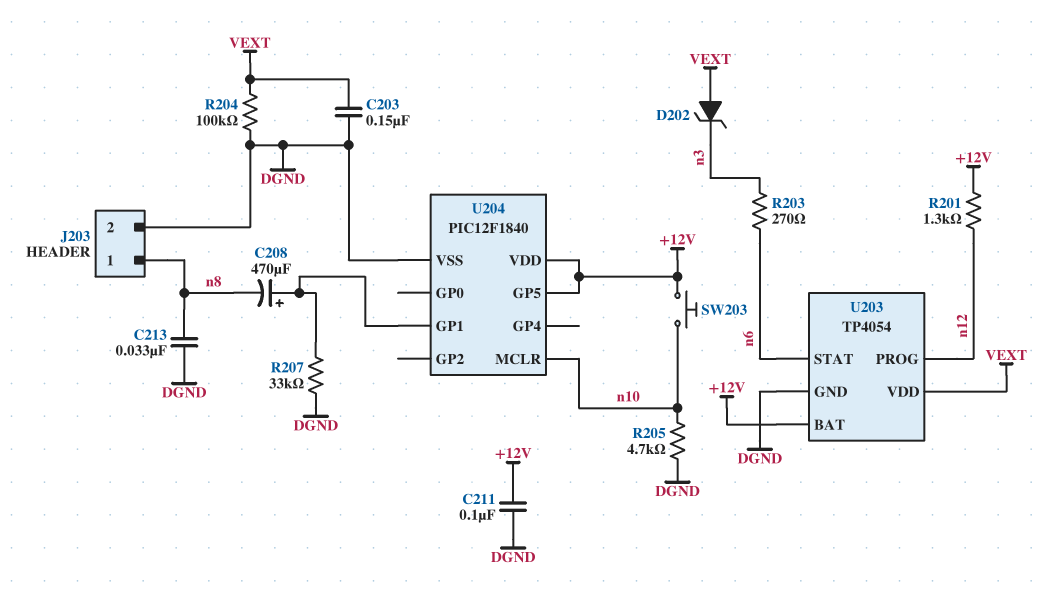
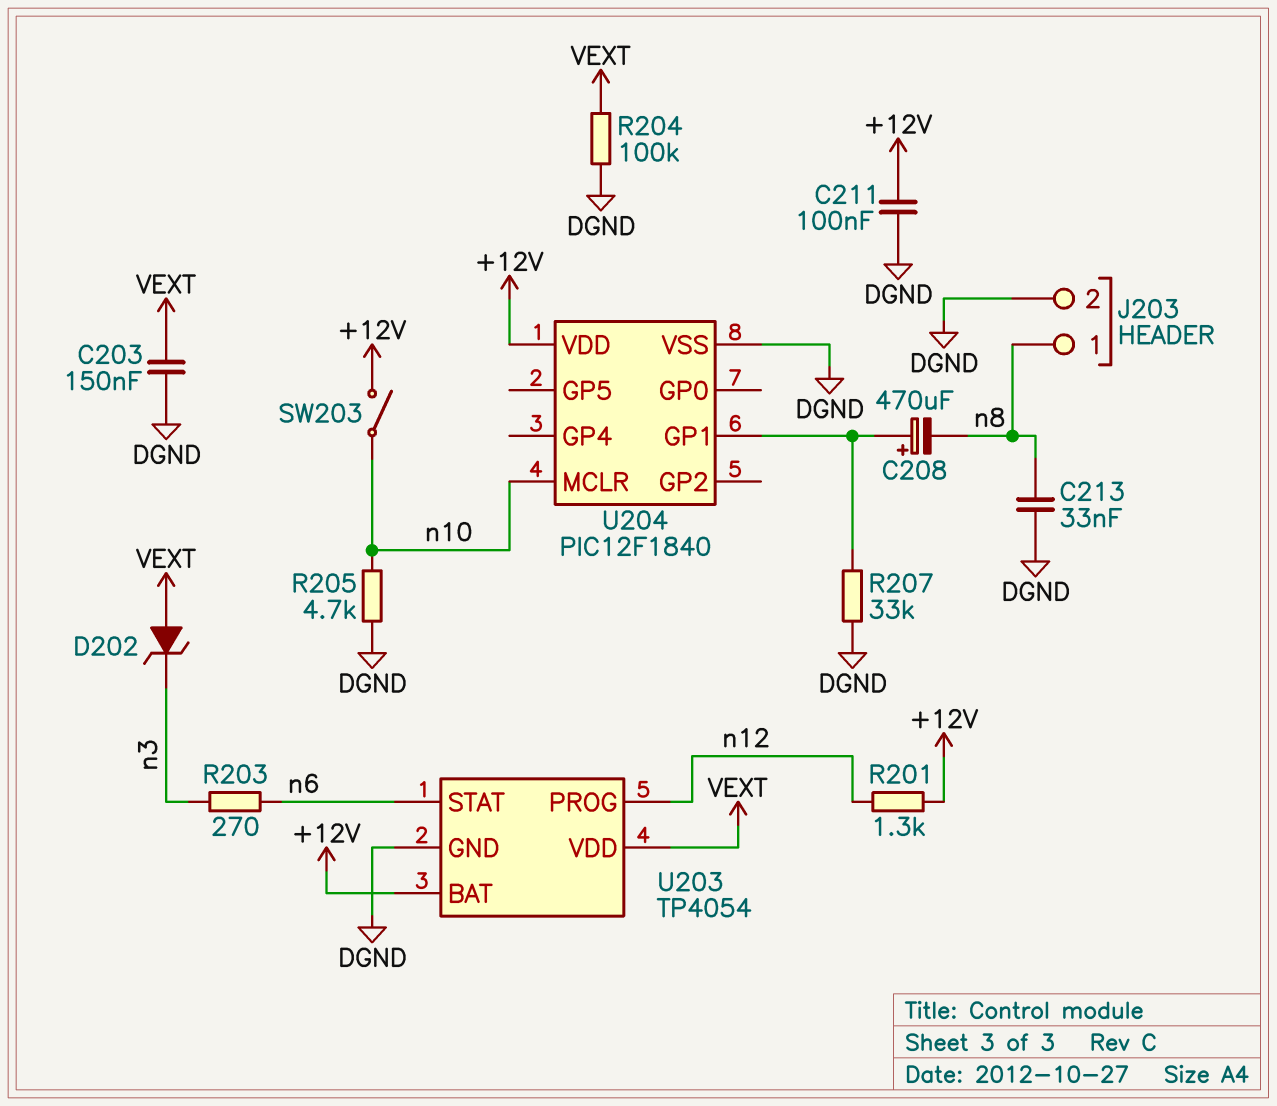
SW203: button (+12V, n10) -> switch (+12V, n10)
U204 pin GP5: +12V -> none

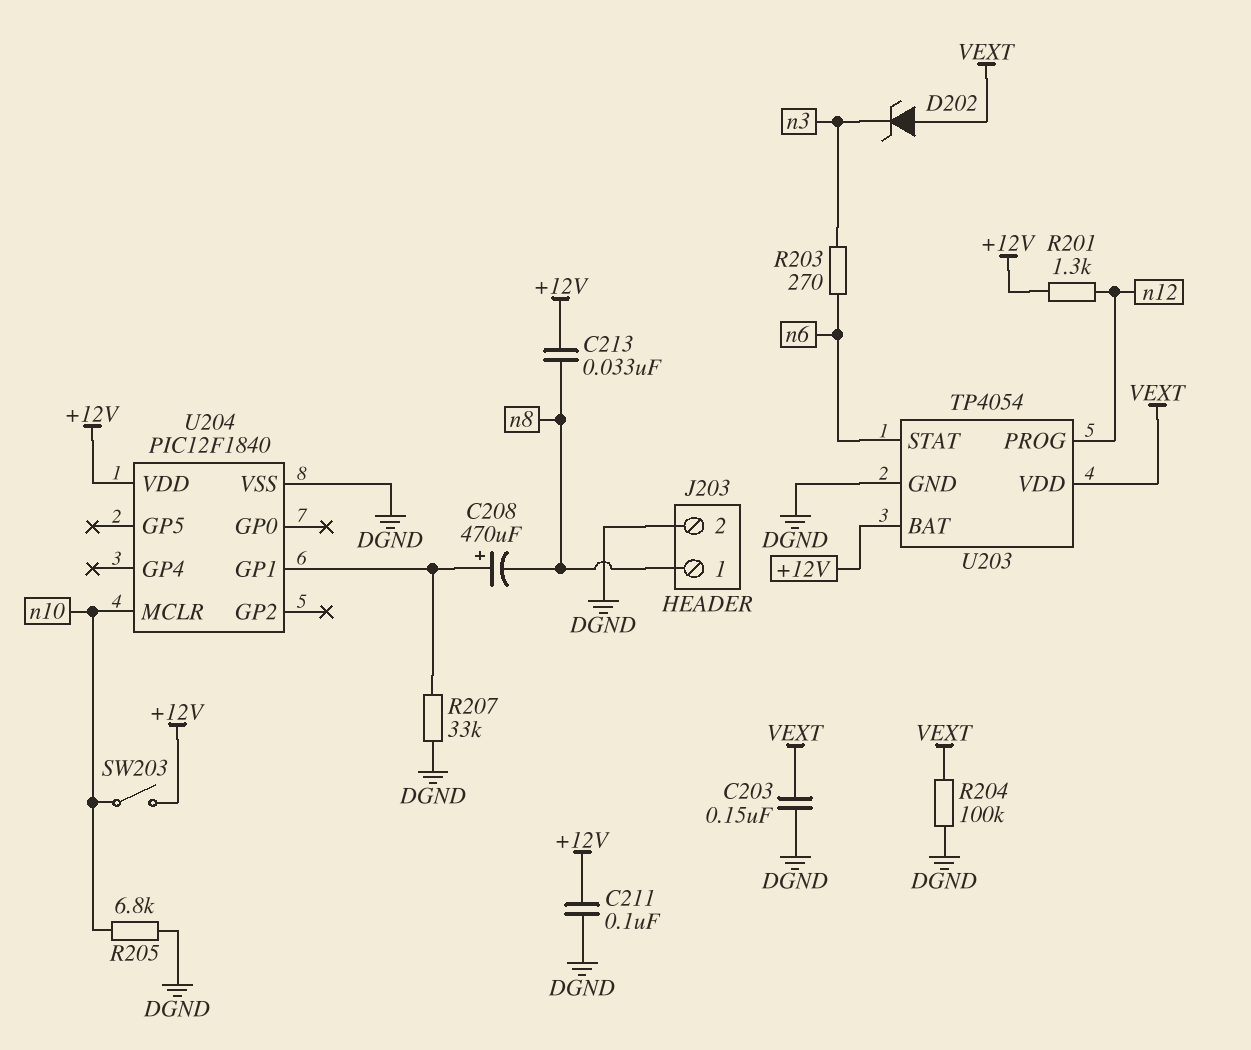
C213: 33nF (DGND, n8) -> 33nF (+12V, n8)
R205: 4.7k (DGND, n10) -> 6.8k (DGND, n10)

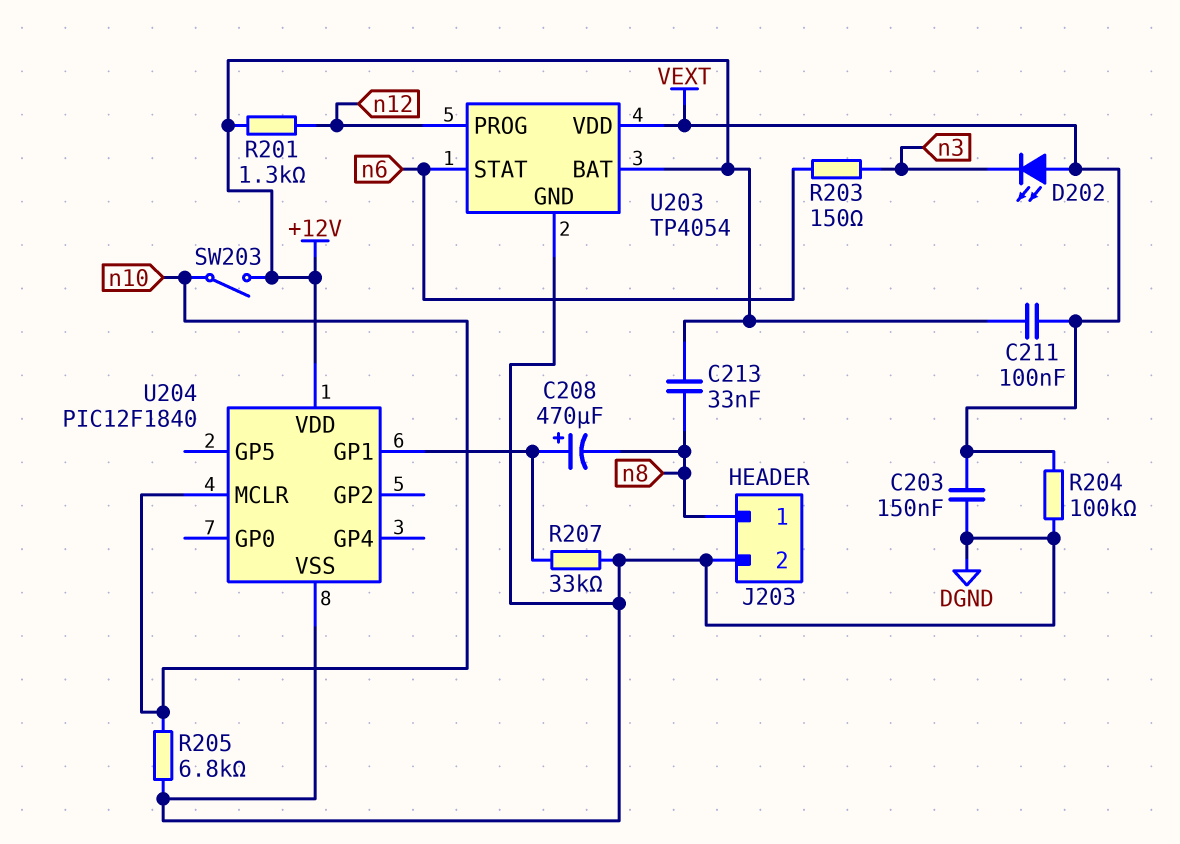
C211: 100nF (+12V, DGND) -> 100nF (+12V, VEXT)
D202: zener (A VEXT, K n3) -> LED (A VEXT, K n3)
R203: 270 (n3, n6) -> 150 (n3, n6)

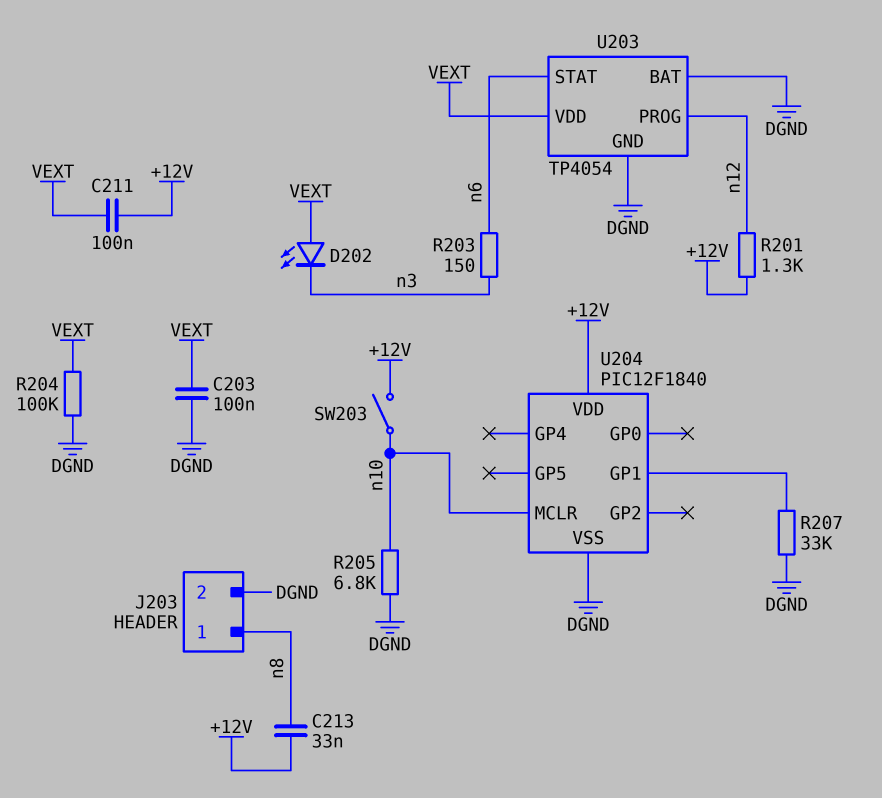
C203: 150nF (DGND, VEXT) -> 100nF (DGND, VEXT)
C208: 470uF (plus U204/GP1, minus n8) -> none
U203 pin BAT: +12V -> DGND

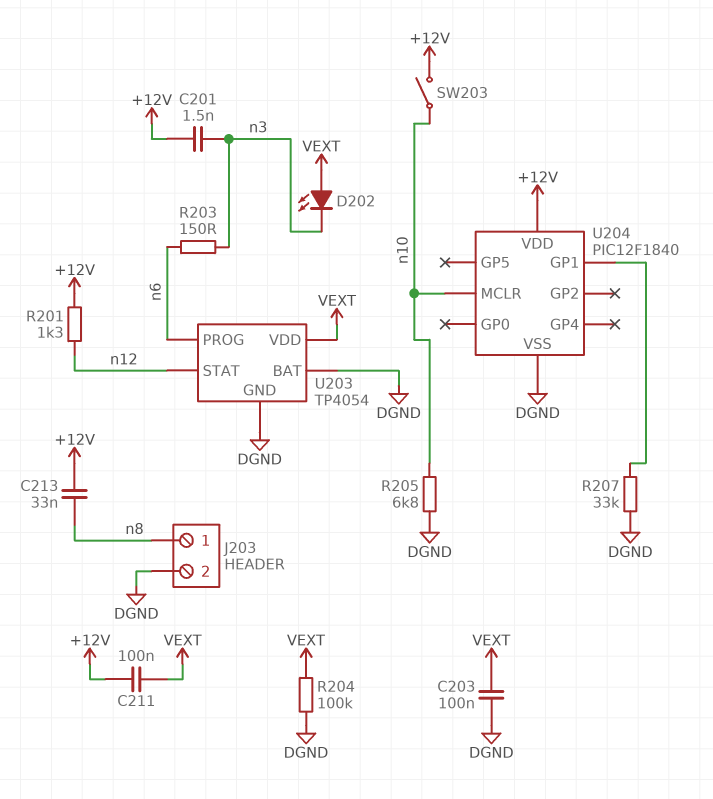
C201: none -> 1.5nF (+12V, n3)
U203 pin PROG: n12 -> n6
U203 pin STAT: n6 -> n12

